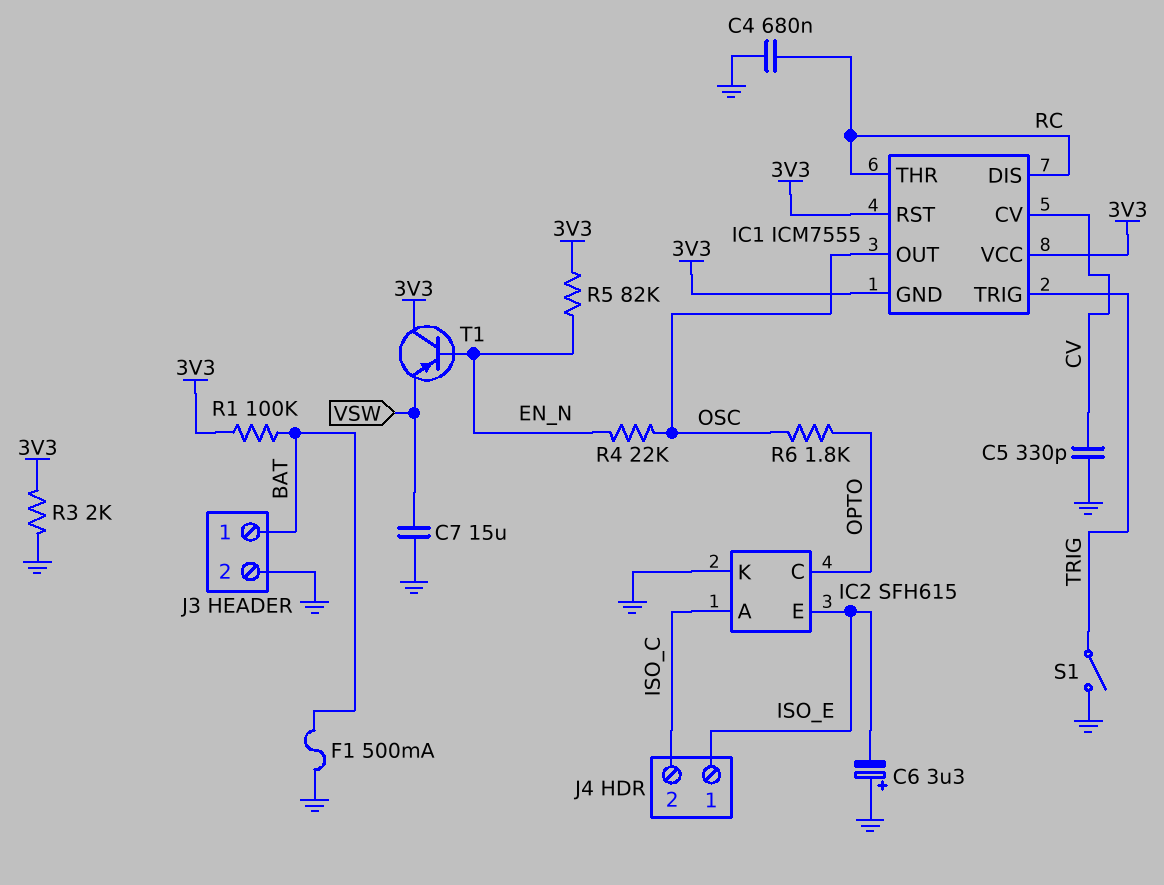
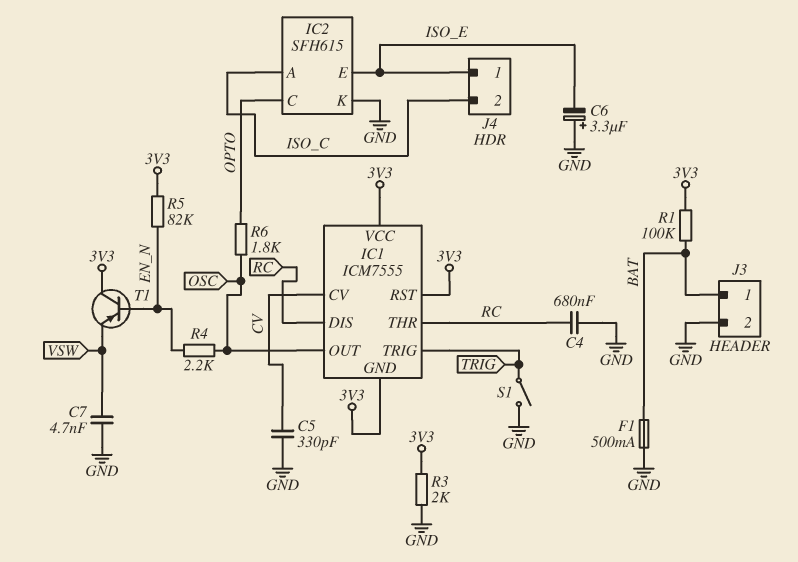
C7: 15uF (GND, VSW) -> 4.7nF (GND, VSW)
R4: 22k (EN_N, OSC) -> 2.2k (EN_N, OSC)

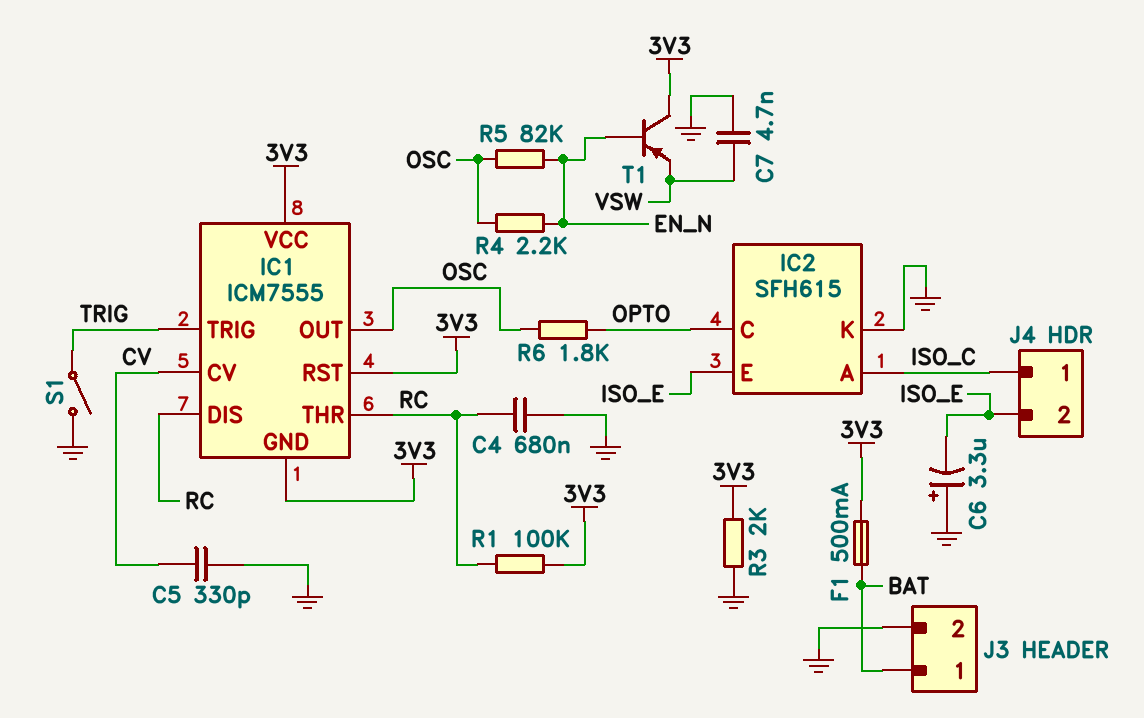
F1: 500mA (BAT, GND) -> 500mA (3V3, BAT)
J4 pin 1: ISO_E -> ISO_C
J4 pin 2: ISO_C -> ISO_E
R1: 100k (3V3, BAT) -> 100k (3V3, RC)
R5: 82k (3V3, EN_N) -> 82k (EN_N, OSC)

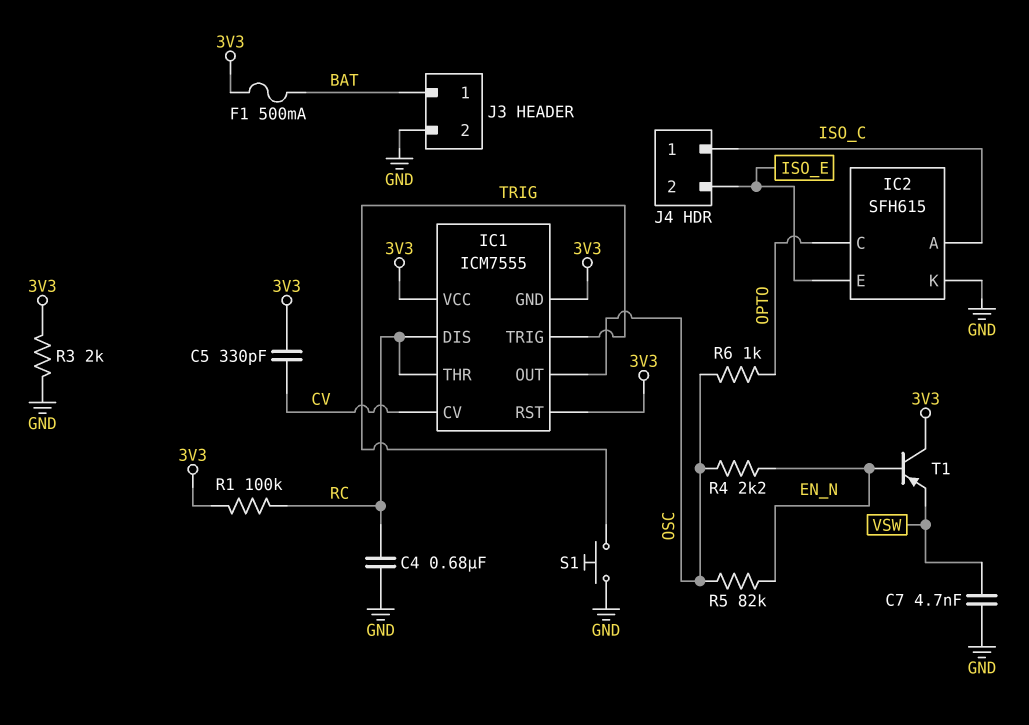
C5: 330pF (CV, GND) -> 330pF (3V3, CV)
C6: 3.3uF (plus GND, minus ISO_E) -> none
R6: 1.8k (OPTO, OSC) -> 1k (OPTO, OSC)
S1: switch (GND, TRIG) -> button (GND, TRIG)

